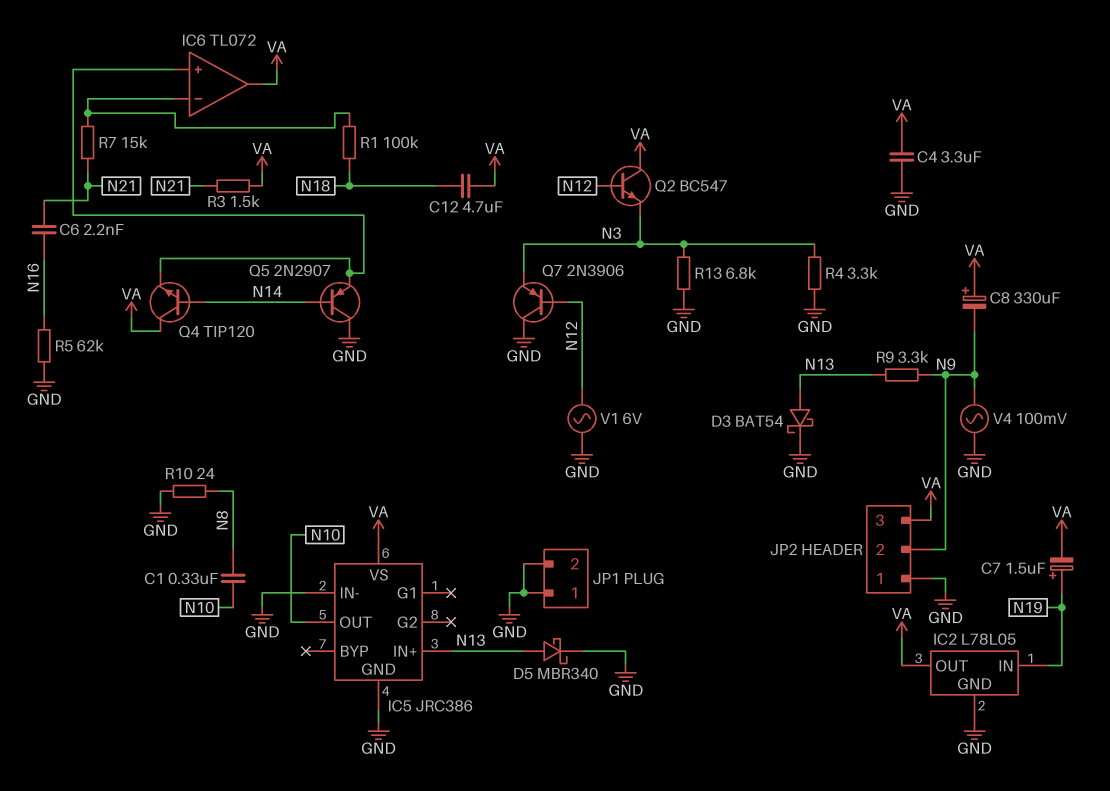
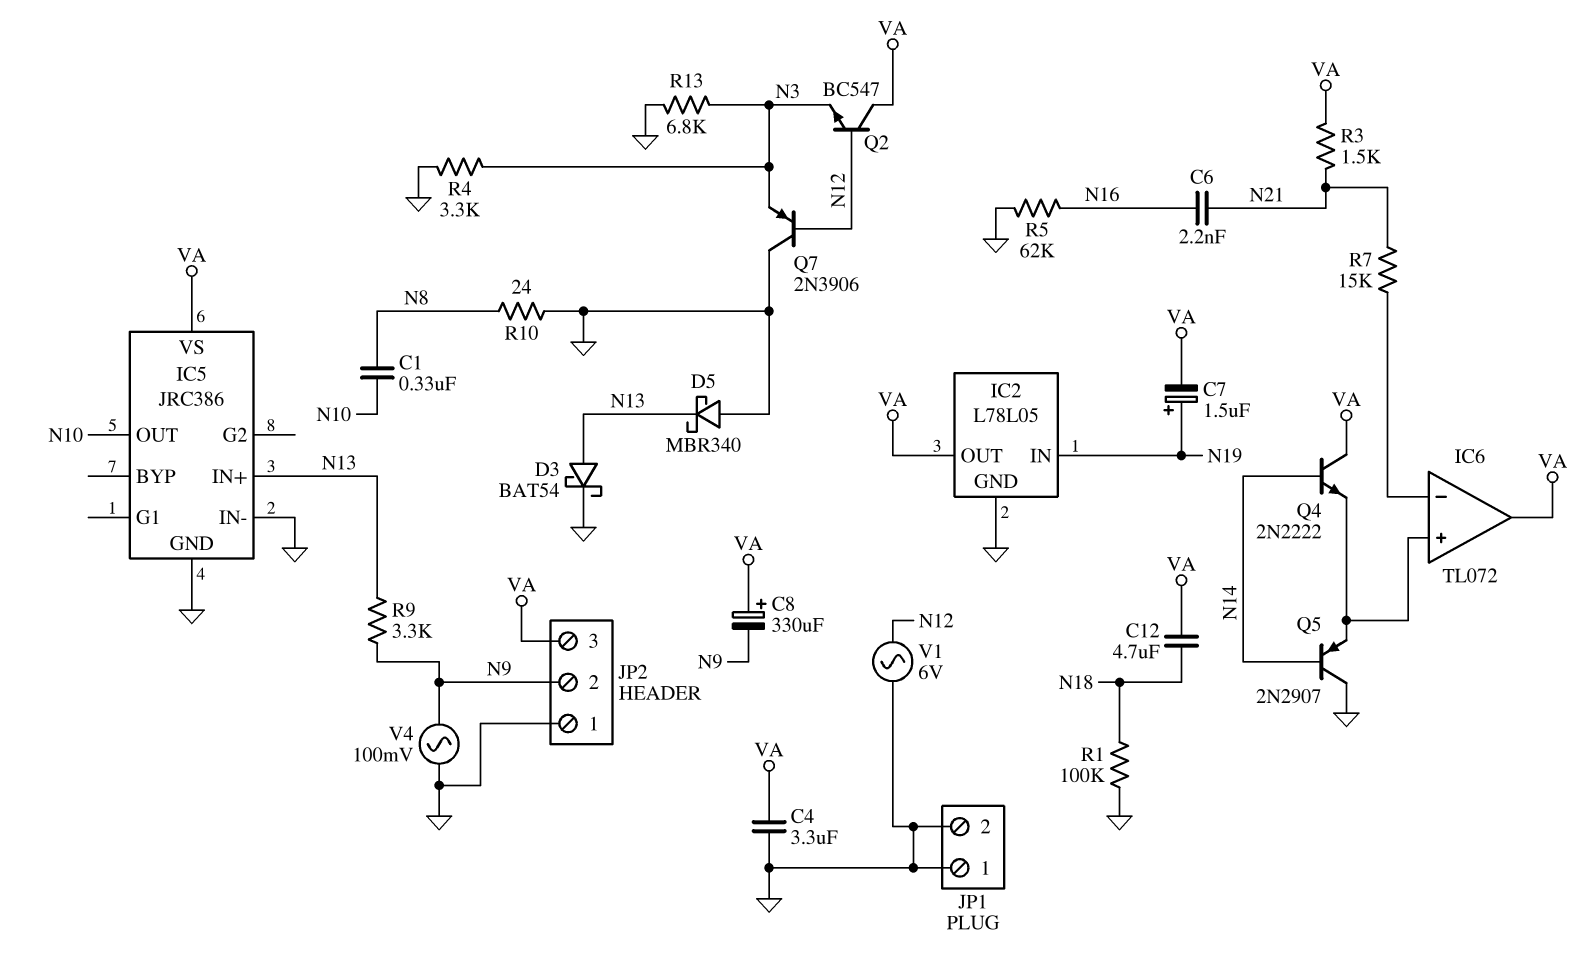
D5: schottky MBR340 (A N13, K GND) -> schottky MBR340 (A GND, K N13)
Q4: NPN TIP120 (B N14, C VA, E IC6/in+) -> NPN 2N2222 (B N14, C VA, E IC6/in+)
R1: 100k (IC6/in-, N18) -> 100k (GND, N18)

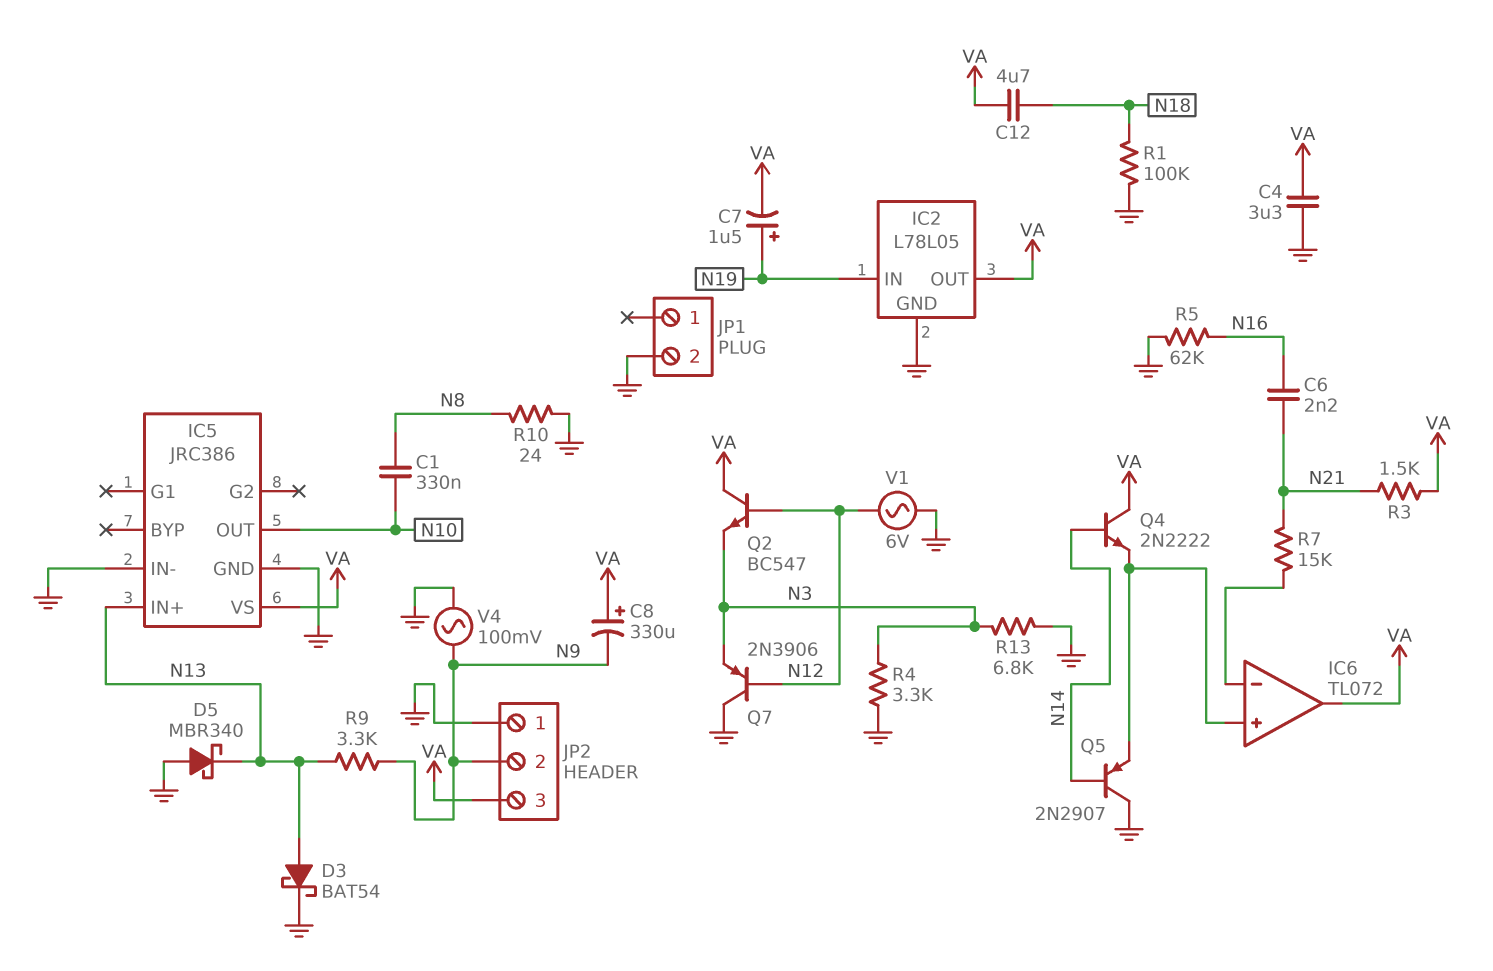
JP1 pin 1: GND -> none

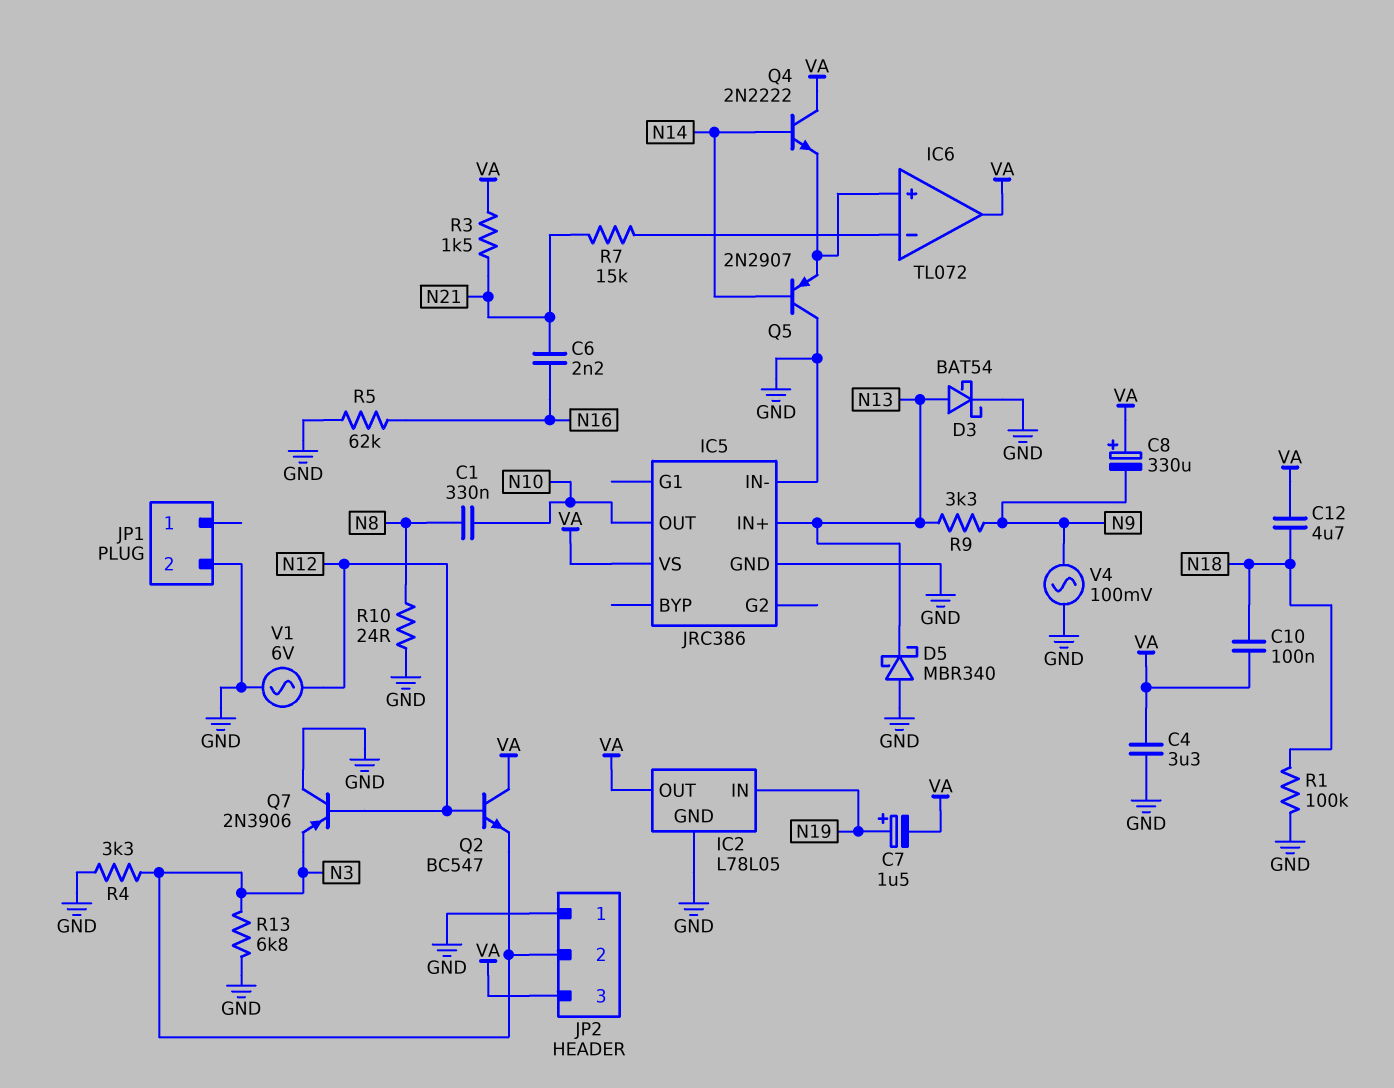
C10: none -> 100nF (N18, VA)
JP2 pin 2: N9 -> N3

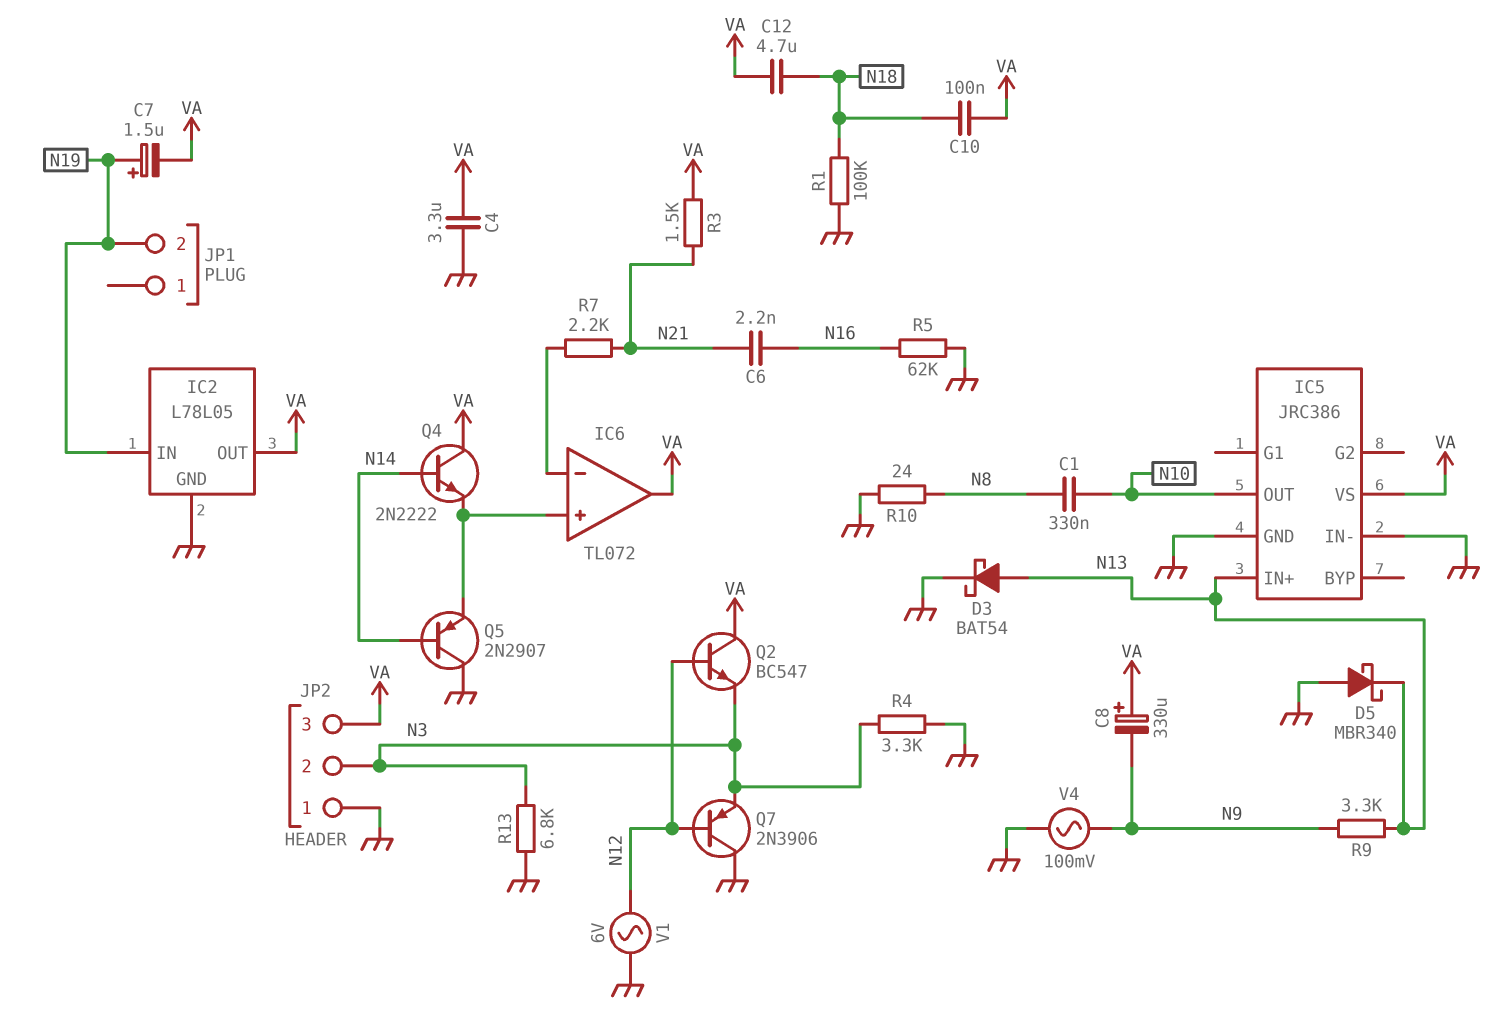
JP1 pin 2: GND -> N19
R7: 15k (IC6/in-, N21) -> 2.2k (IC6/in-, N21)

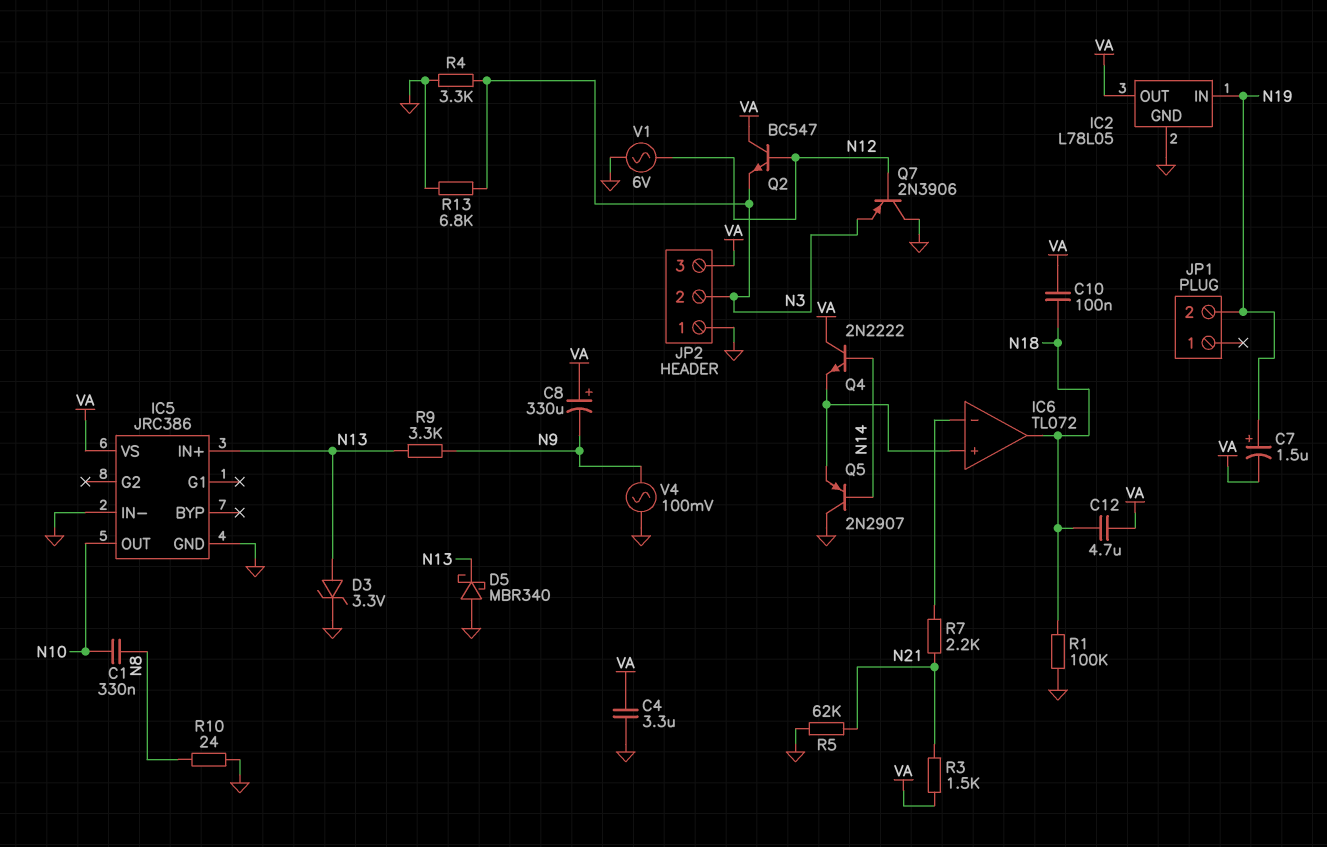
C6: 2.2nF (N16, N21) -> none
D3: schottky BAT54 (A N13, K GND) -> zener 3.3V (A N13, K GND)
IC6 pin out: VA -> N18
R5: 62k (GND, N16) -> 62k (GND, N21)

